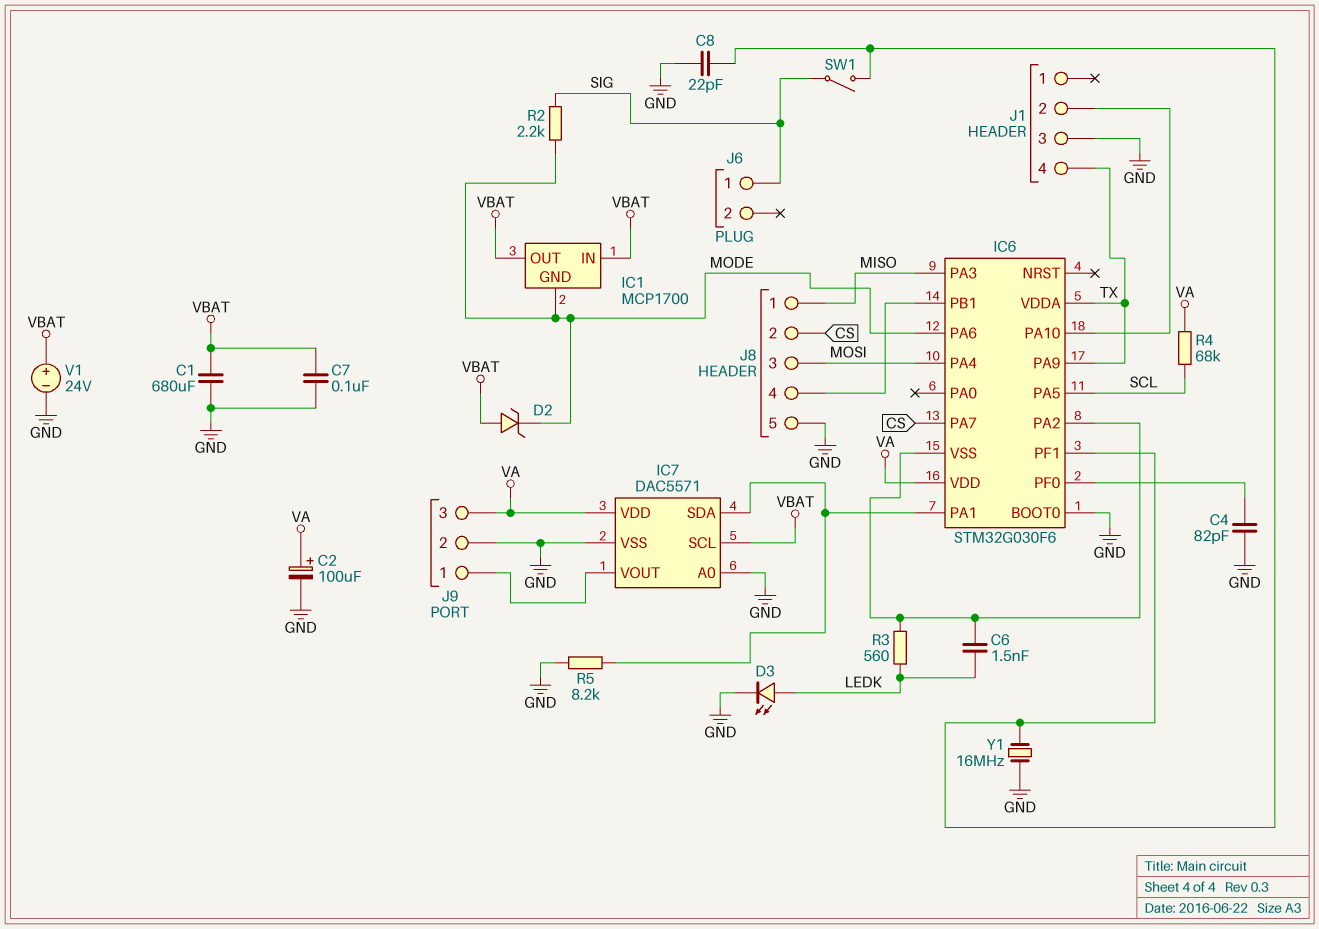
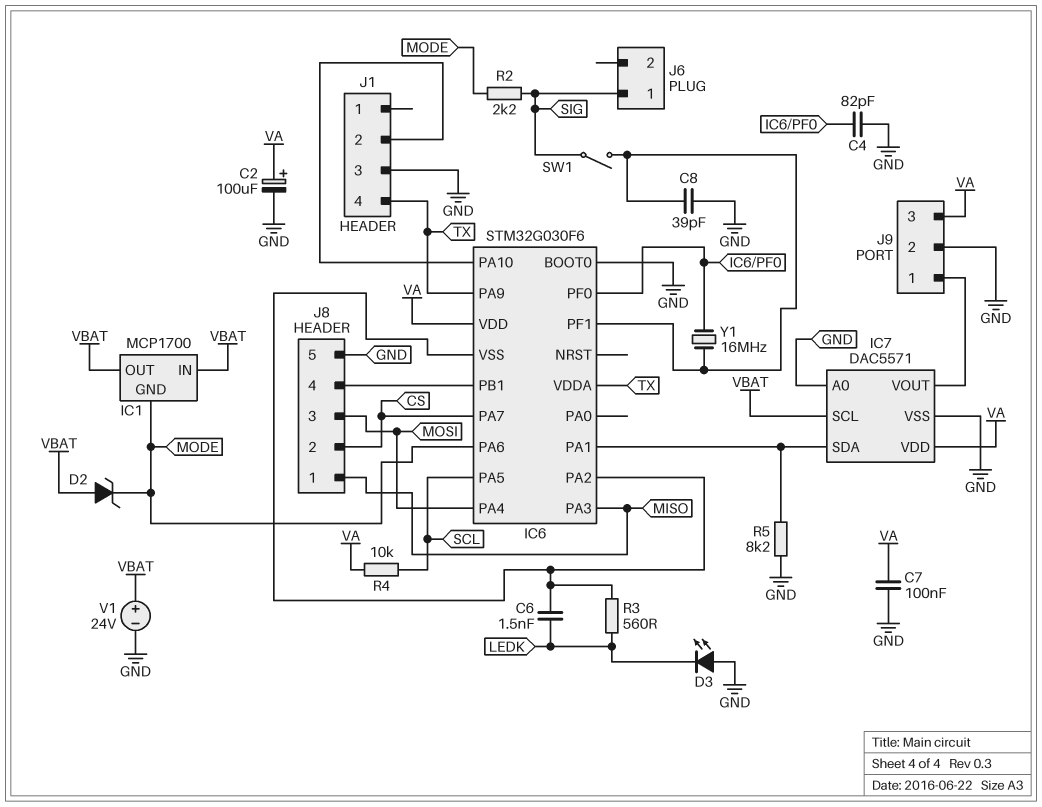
C1: 680uF (GND, VBAT) -> none
C7: 100nF (GND, VBAT) -> 100nF (GND, VA)
C8: 22pF (GND, IC6/PF1) -> 39pF (GND, IC6/PF1)
D3: LED (A LEDK, K GND) -> LED (A GND, K LEDK)
R4: 68k (SCL, VA) -> 10k (SCL, VA)
Y1: 16MHz (GND, IC6/PF1) -> 16MHz (IC6/PF0, IC6/PF1)

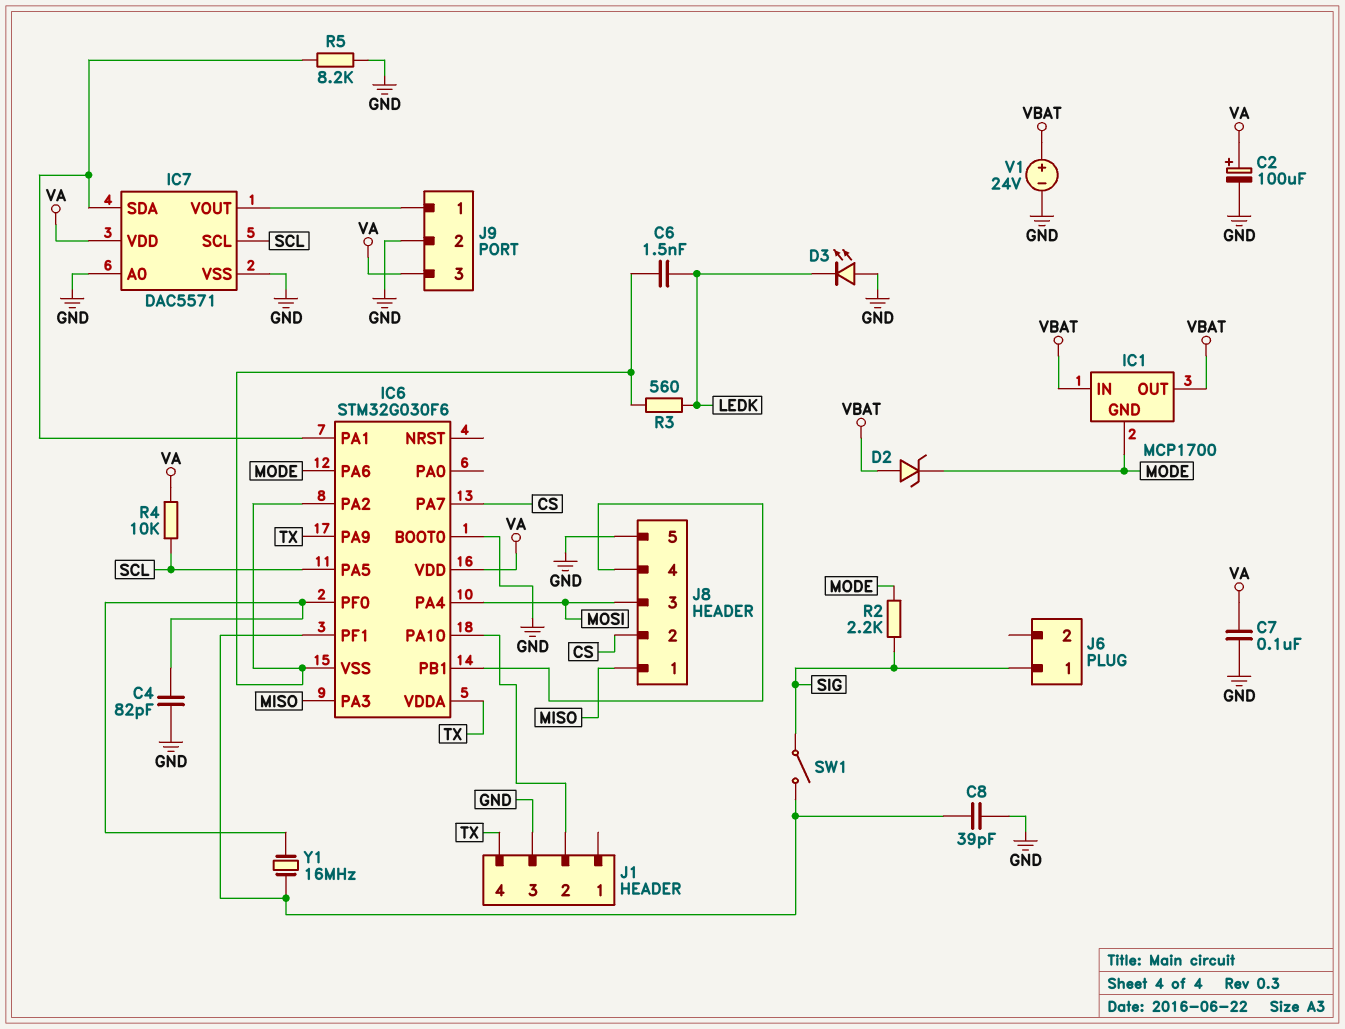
IC7 pin SCL: VBAT -> SCL

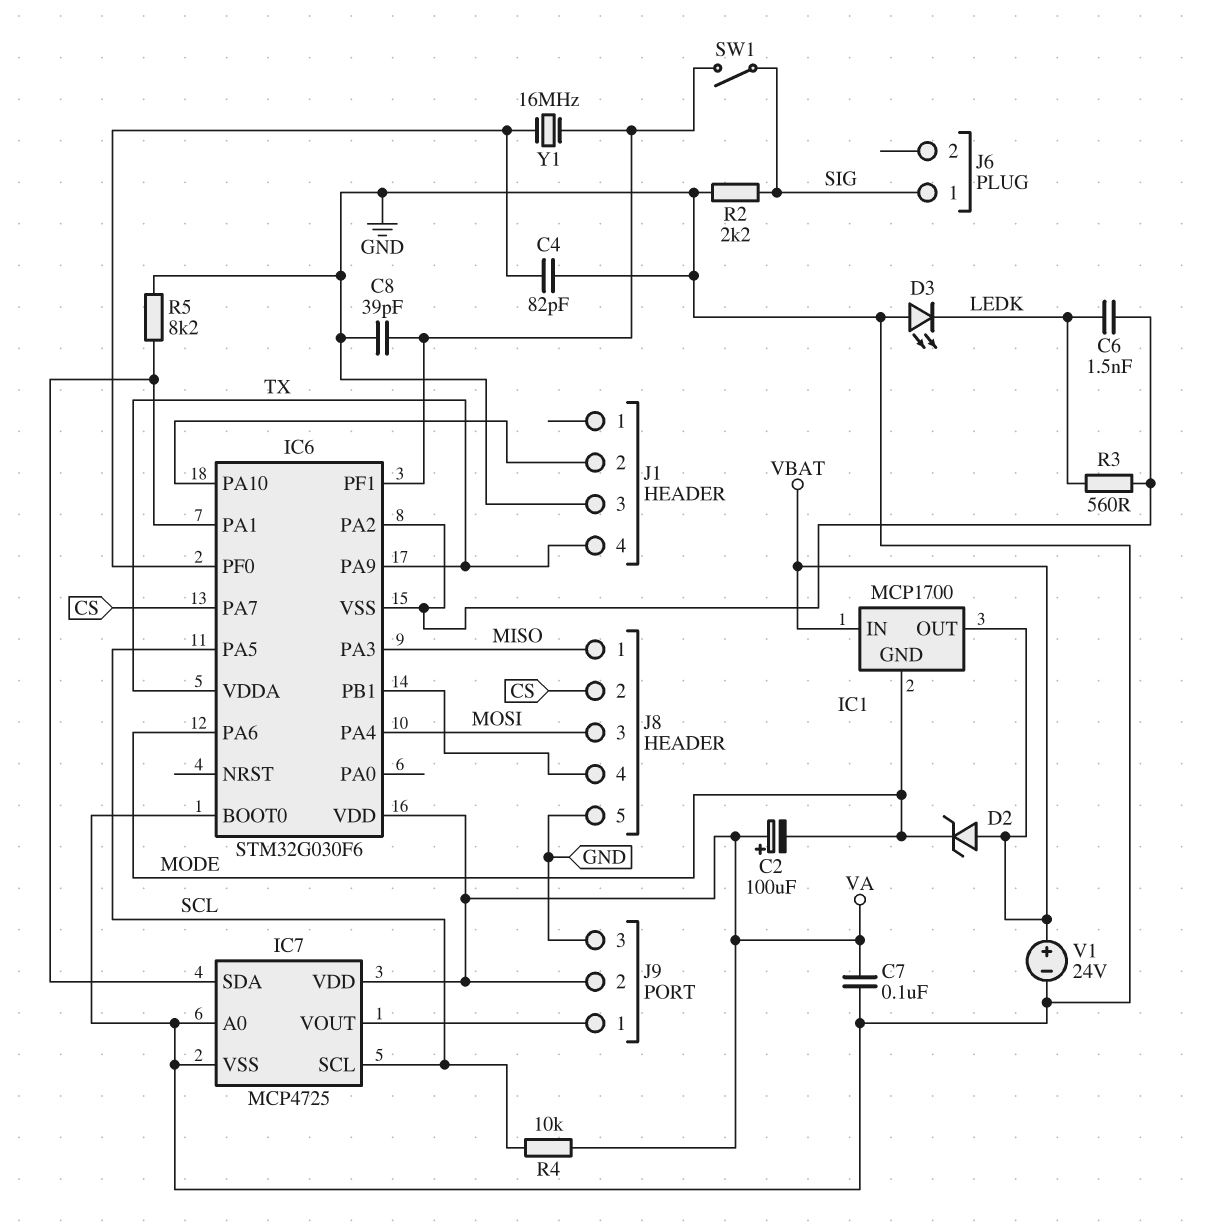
C2: 100uF (plus VA, minus GND) -> 100uF (plus VA, minus MODE)
IC7: DAC5571 -> MCP4725
J9 pin 2: GND -> VA
J9 pin 3: VA -> GND
R2: 2.2k (MODE, SIG) -> 2.2k (GND, SIG)

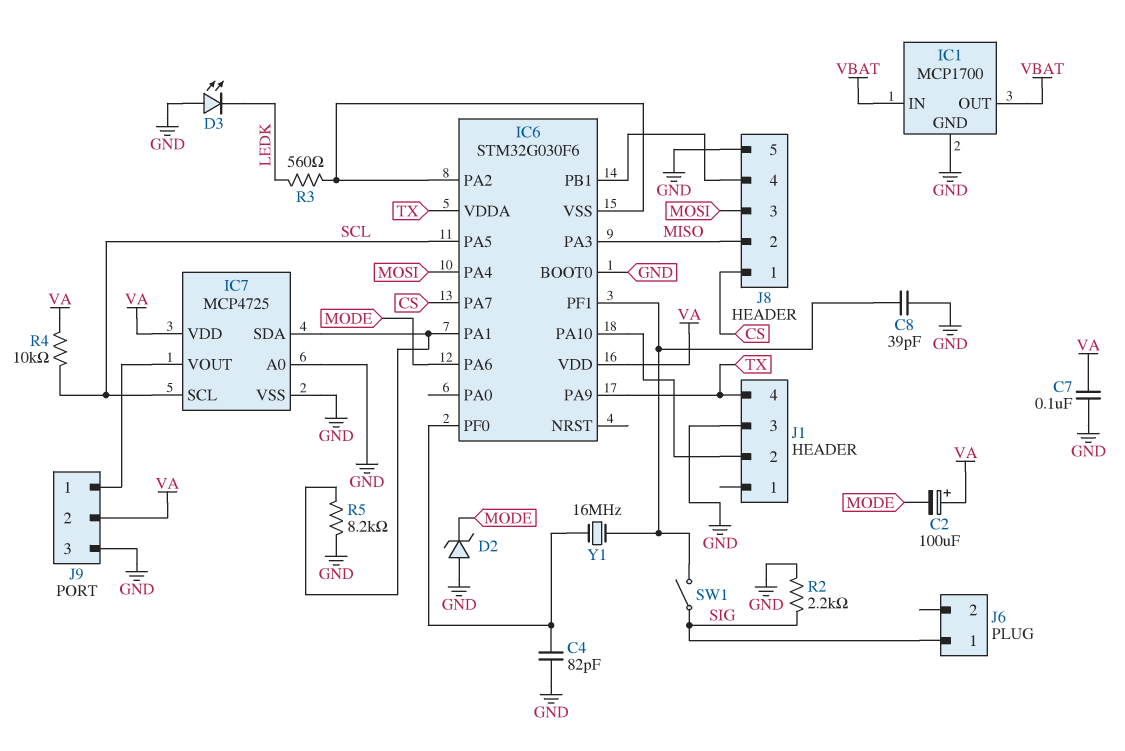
C6: 1.5nF (IC6/PA2, LEDK) -> none
D2: zener (A VBAT, K MODE) -> zener (A GND, K MODE)
IC1 pin GND: MODE -> GND
J8 pin 1: MISO -> CS
J8 pin 2: CS -> MISO
V1: 24V (plus VBAT, minus GND) -> none

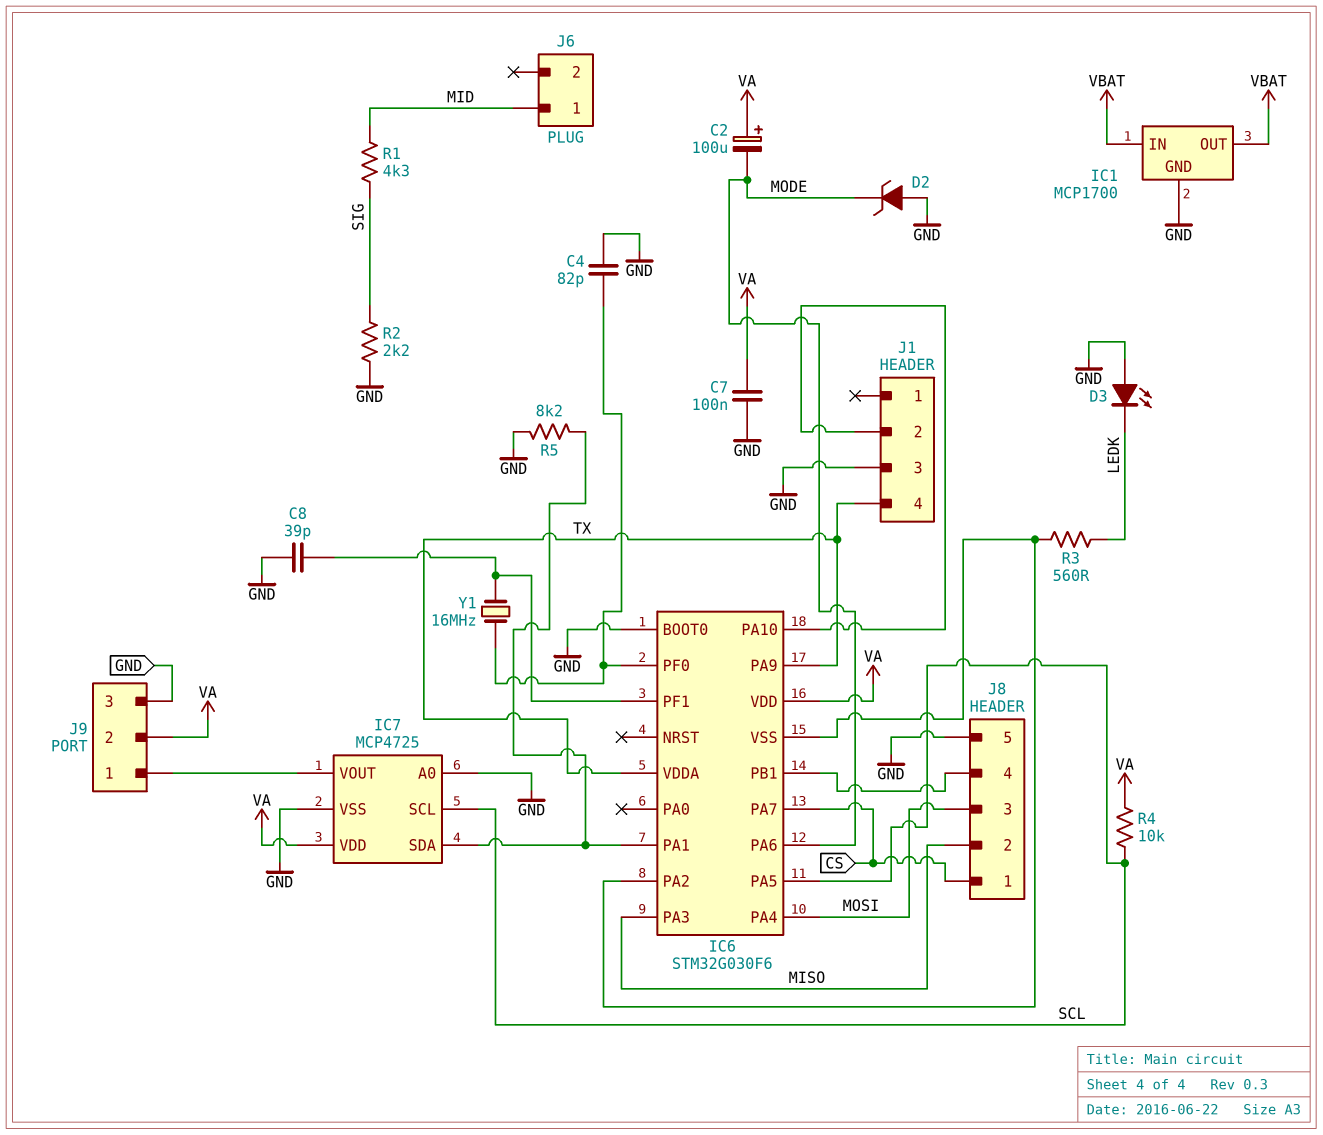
J6 pin 1: SIG -> MID
R1: none -> 4.3k (MID, SIG)
SW1: switch (IC6/PF1, SIG) -> none

